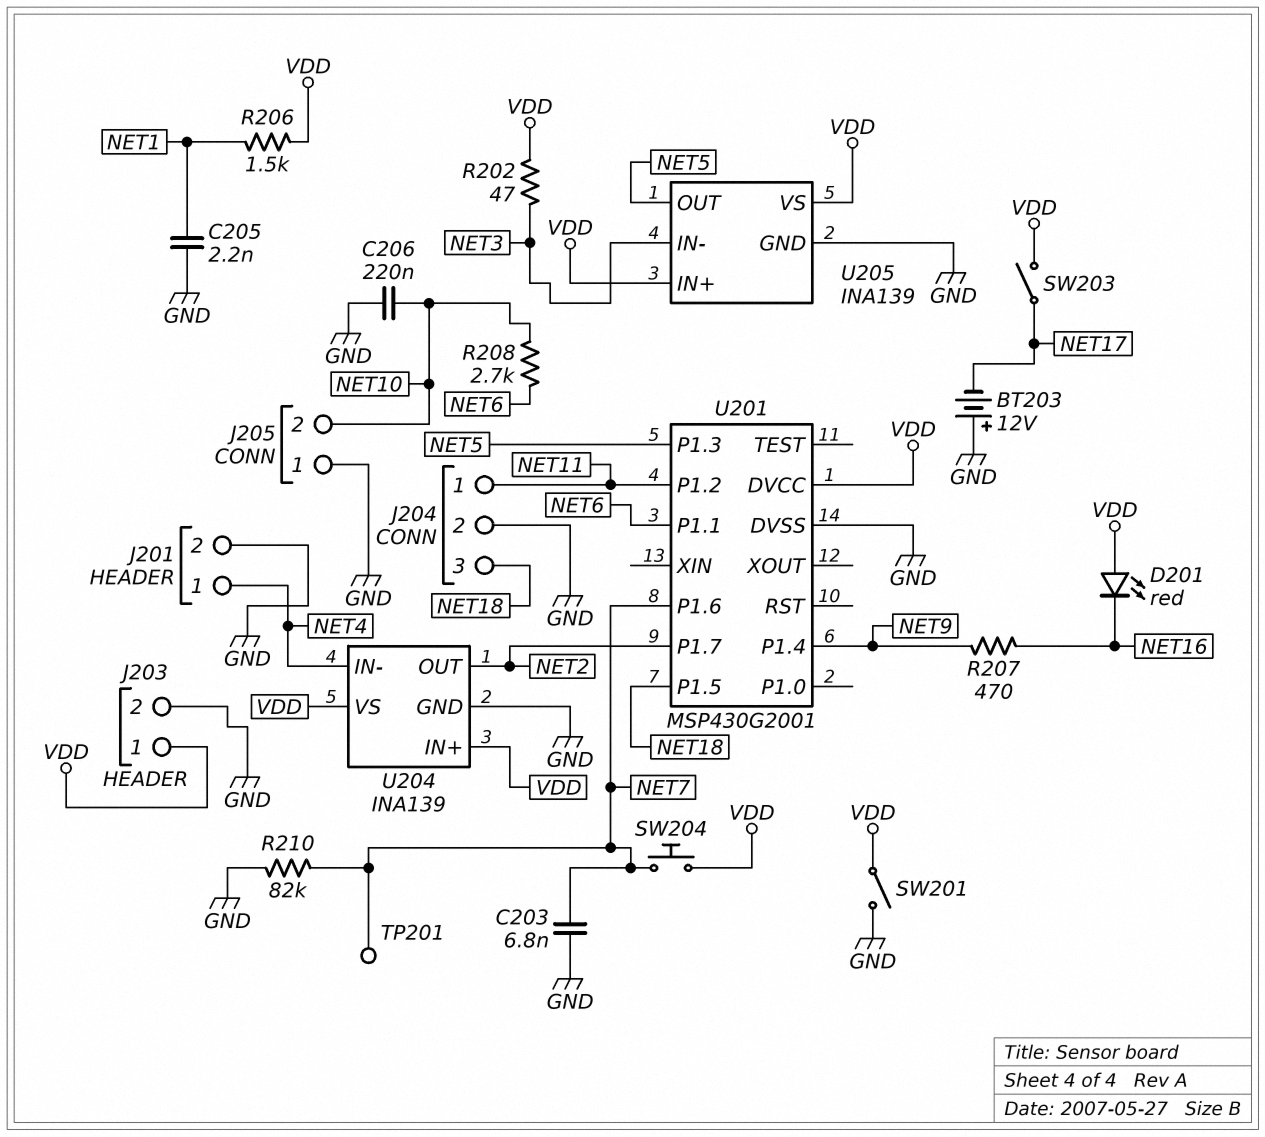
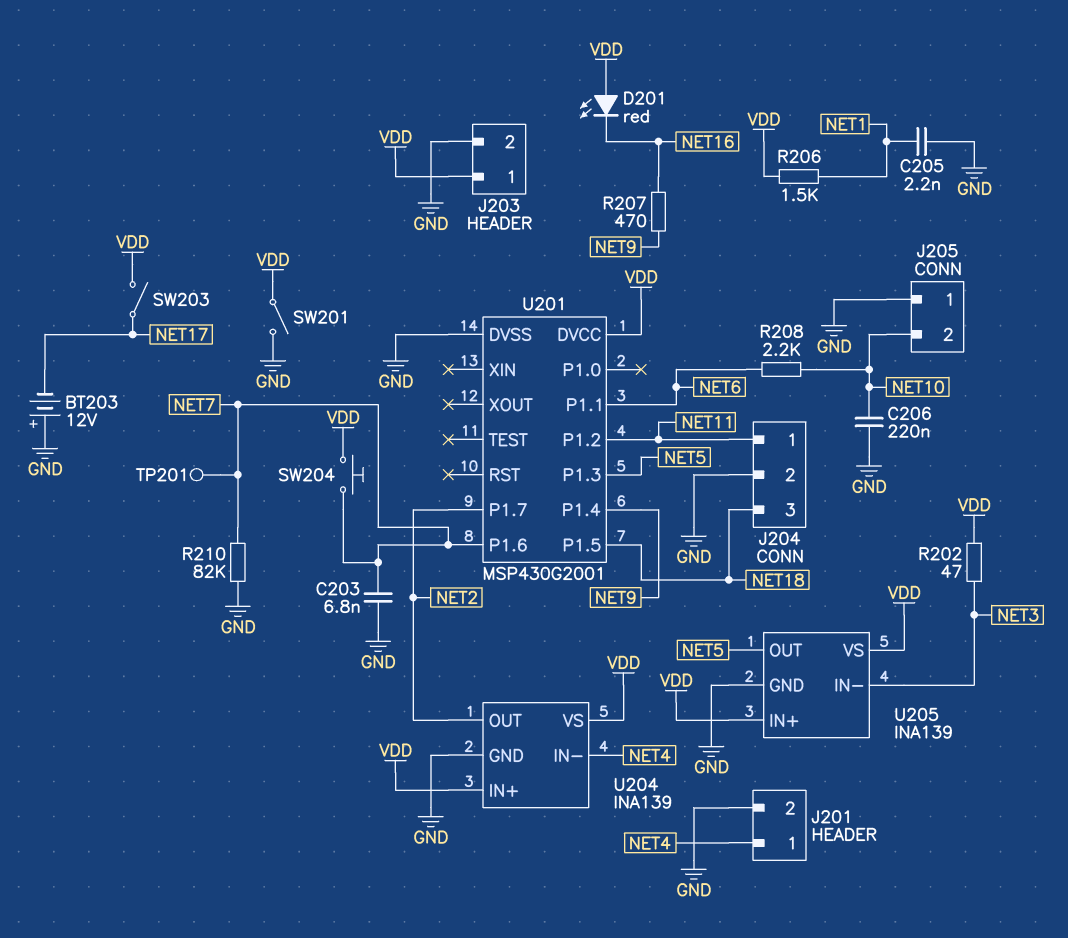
R208: 2.7k (NET6, NET10) -> 2.2k (NET6, NET10)

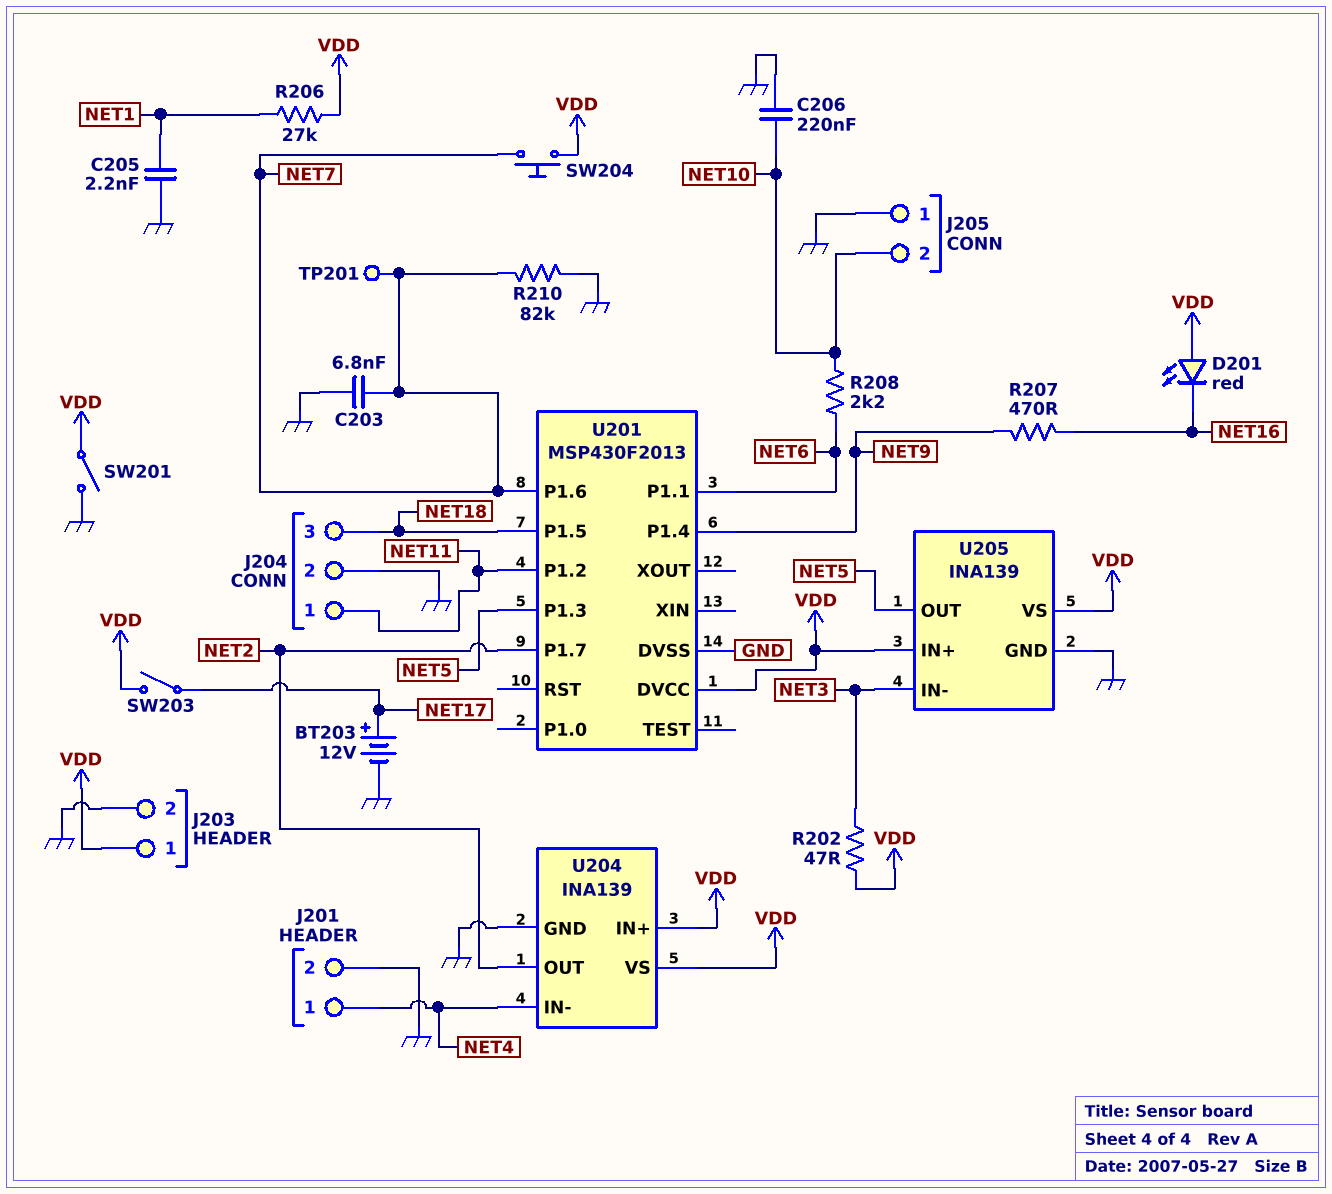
BT203: 12V (plus GND, minus NET17) -> 12V (plus NET17, minus GND)
R206: 1.5k (NET1, VDD) -> 27k (NET1, VDD)
U201: MSP430G2001 -> MSP430F2013

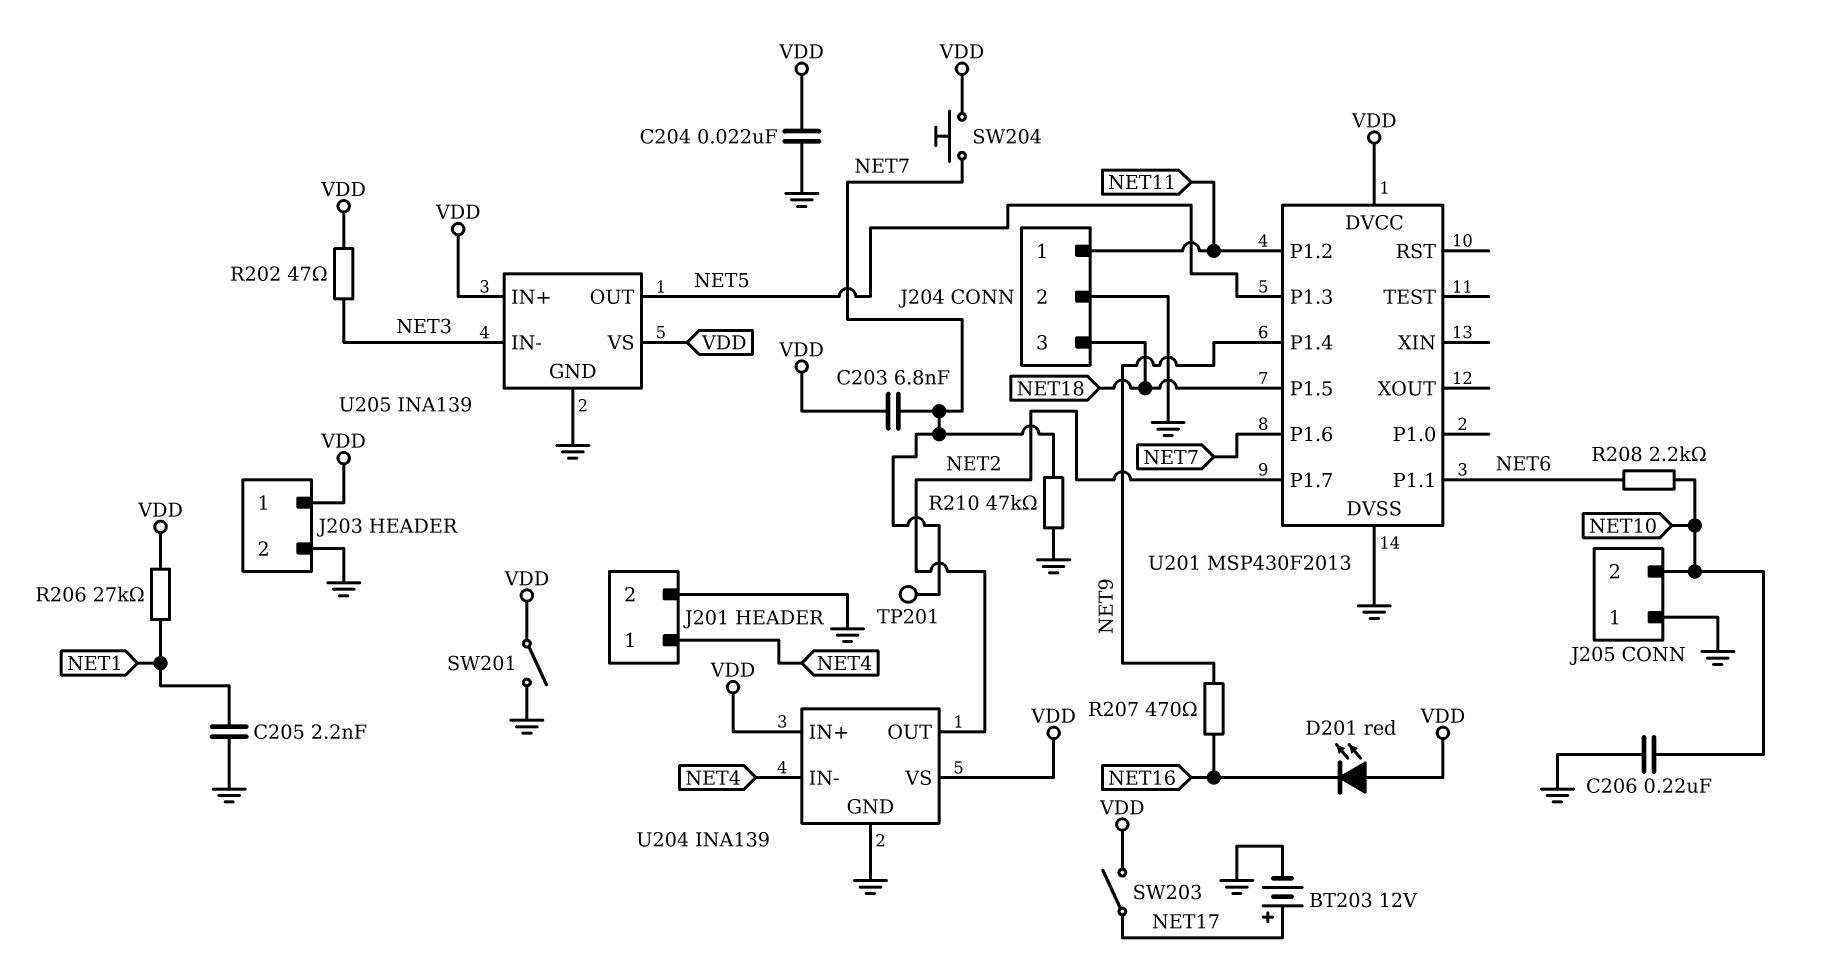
C203: 6.8nF (GND, NET7) -> 6.8nF (NET7, VDD)
C204: none -> 22nF (GND, VDD)
R210: 82k (GND, NET7) -> 47k (GND, NET7)

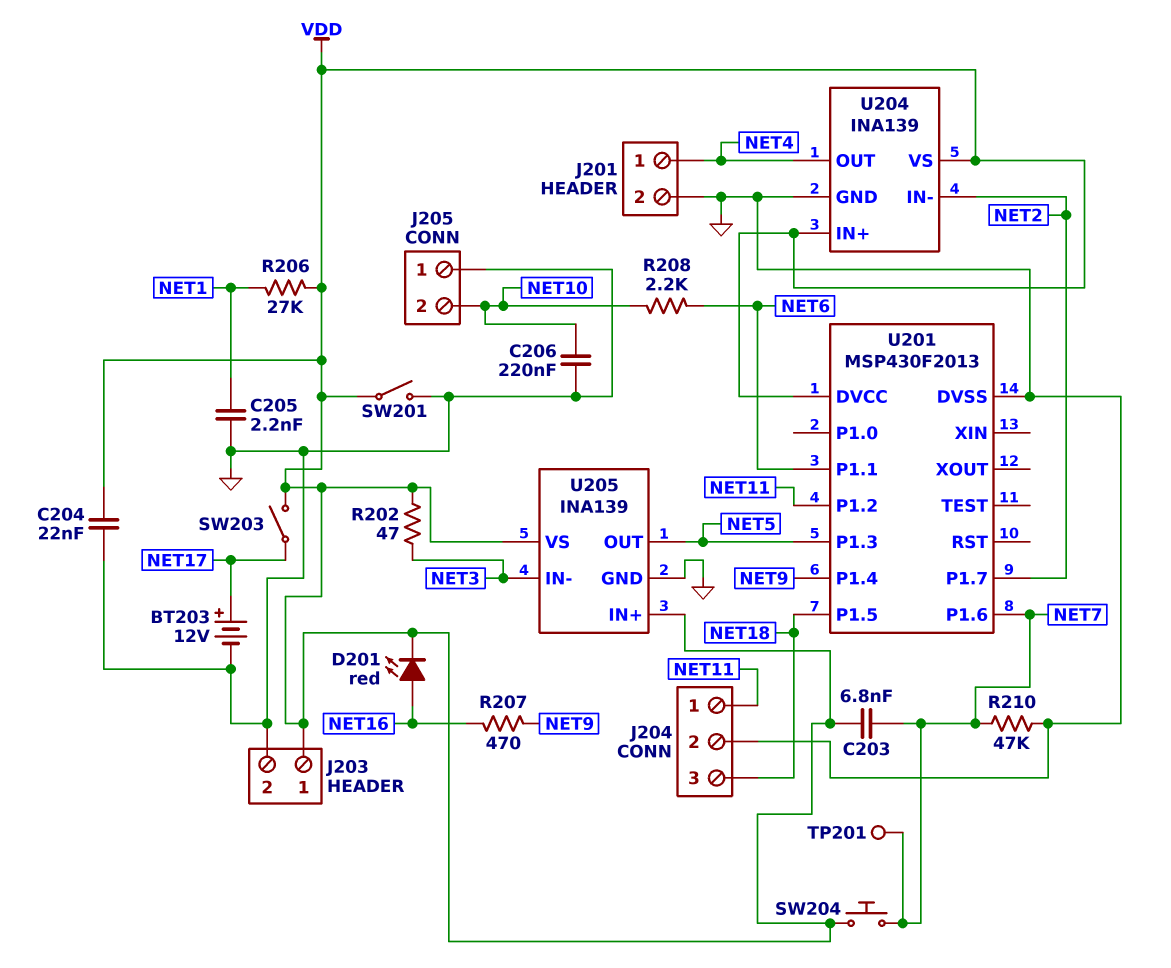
D201: LED red (A VDD, K NET16) -> LED red (A NET16, K VDD)
U204 pin IN-: NET4 -> NET2
U204 pin OUT: NET2 -> NET4

